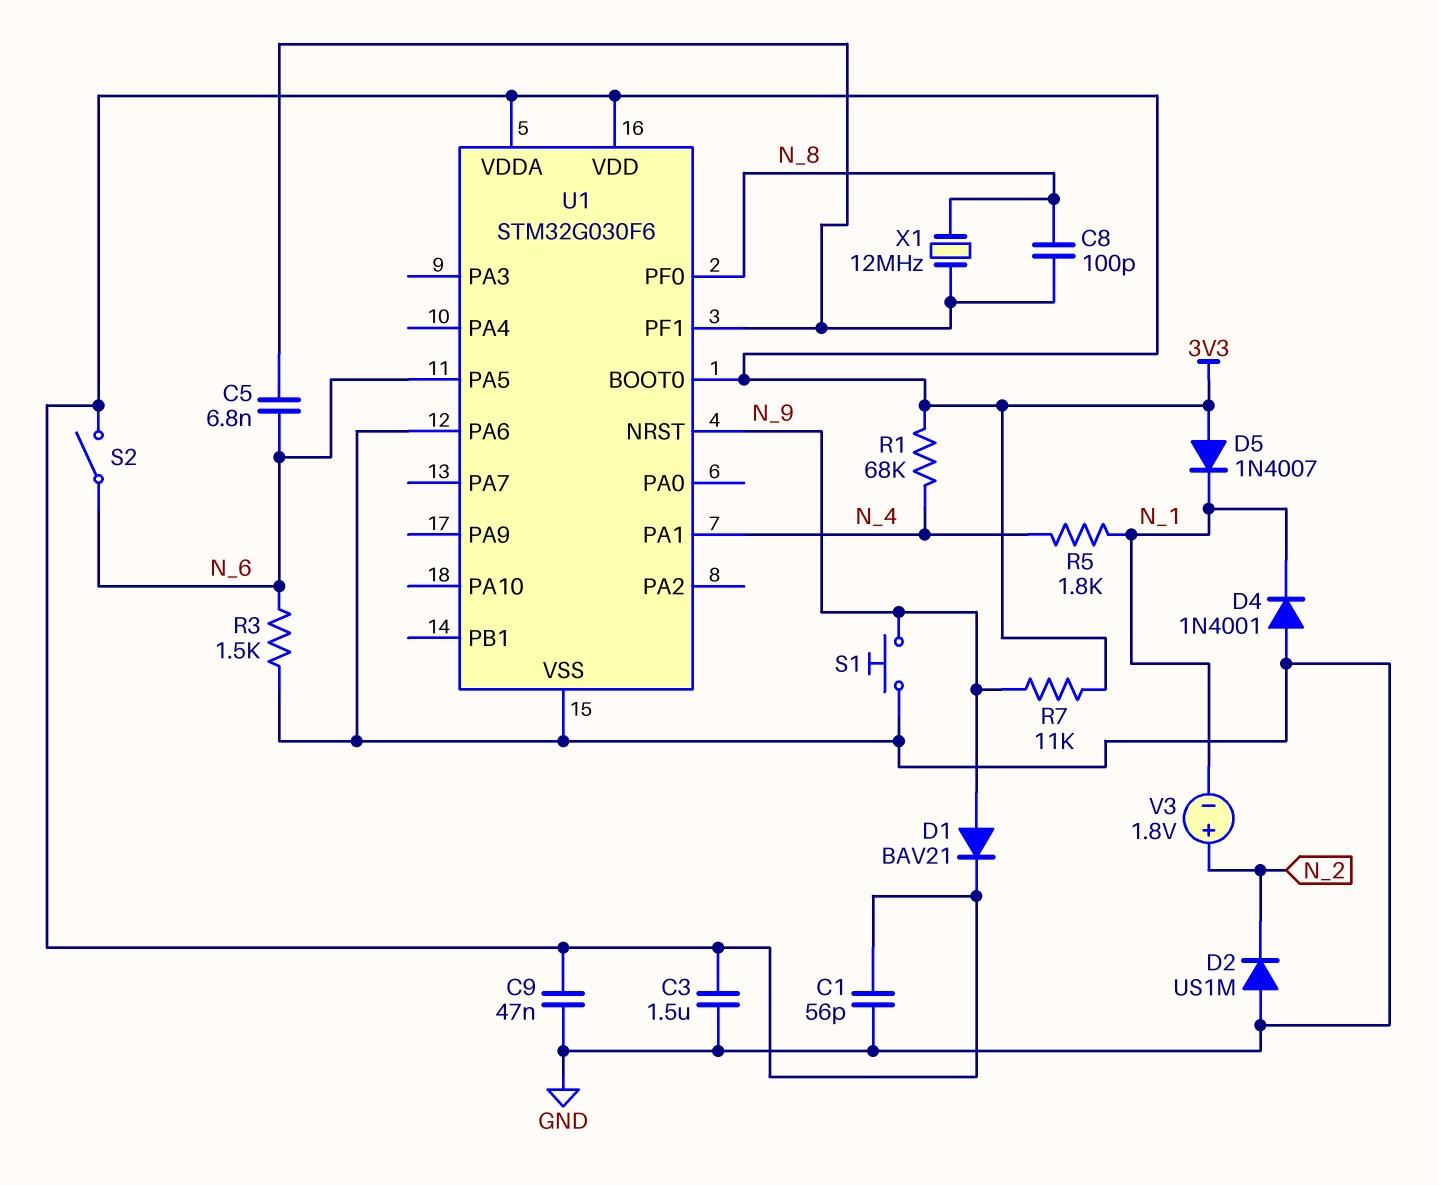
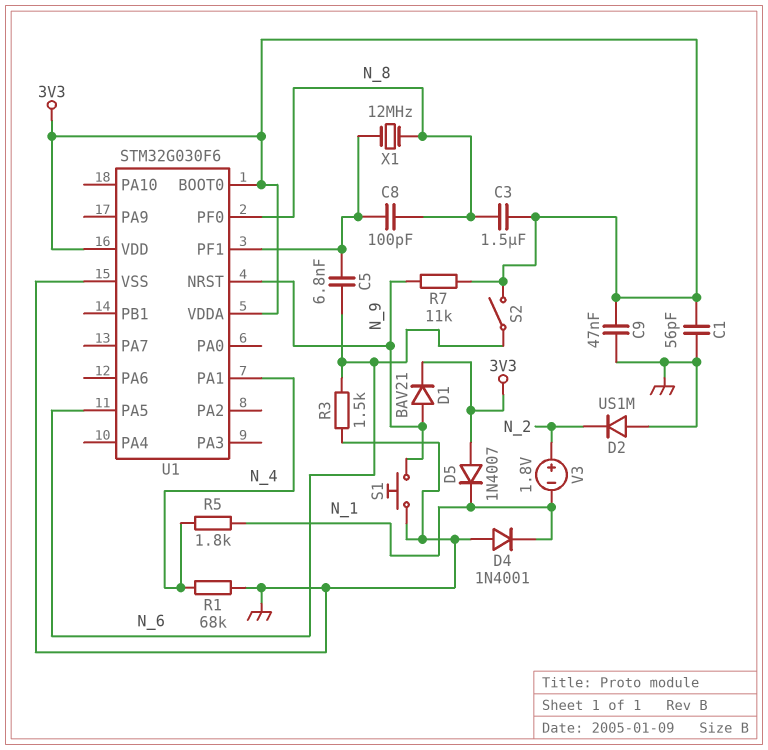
C3: 1.5uF (3V3, GND) -> 1.5uF (3V3, N_8)
R1: 68k (3V3, N_4) -> 68k (GND, N_4)
U1 pin PA6: GND -> none

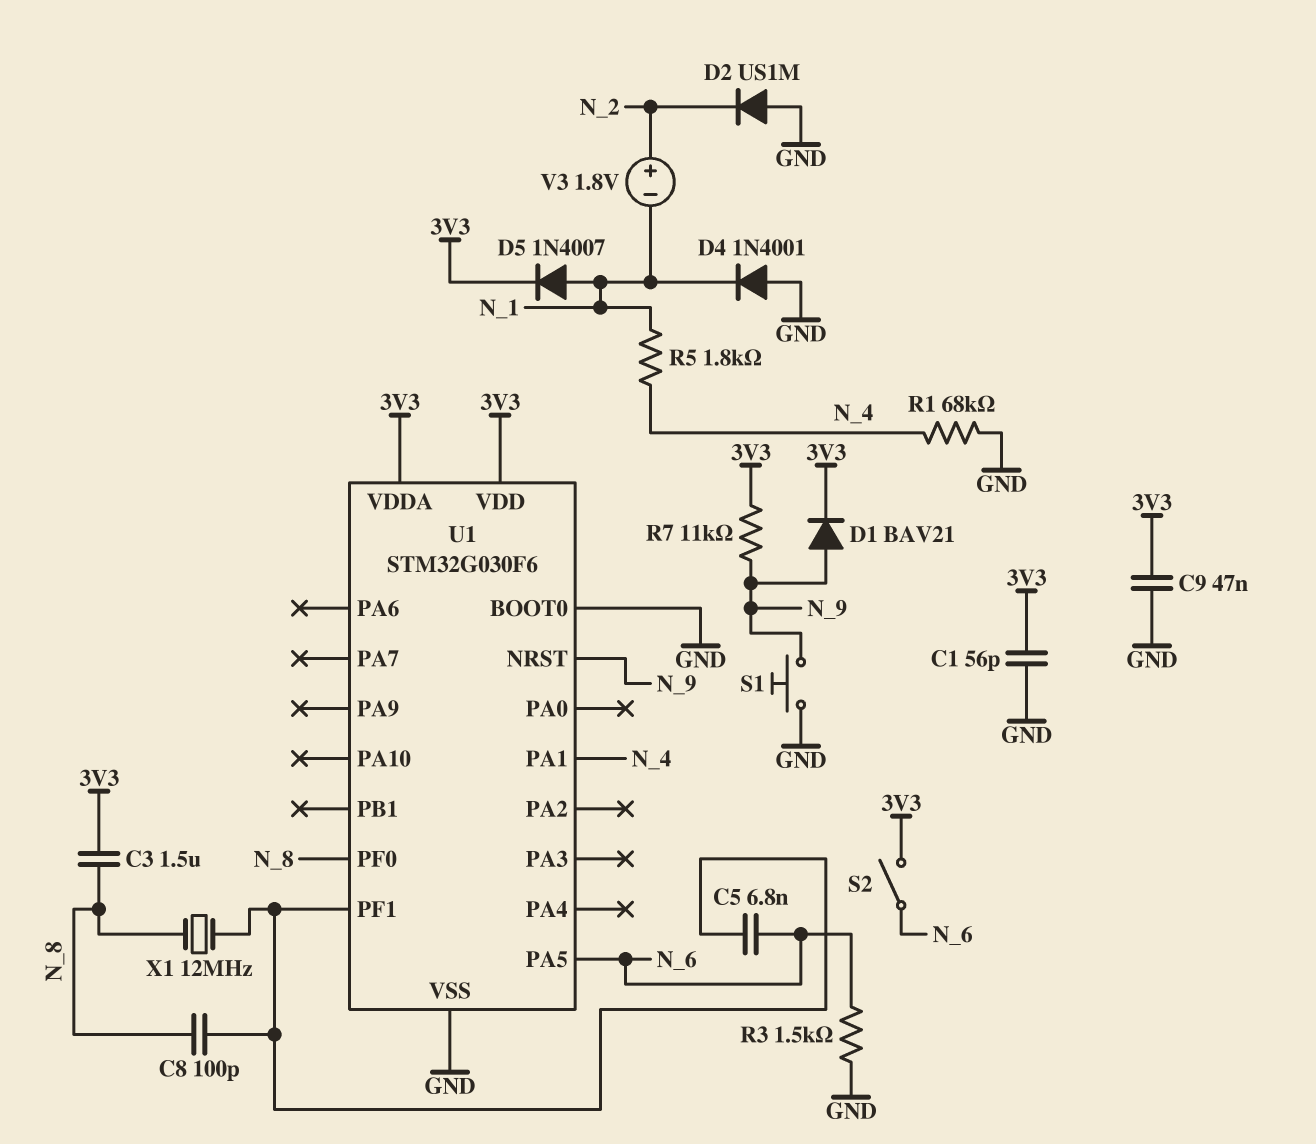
D5: diode 1N4007 (A 3V3, K N_1) -> diode 1N4007 (A N_1, K 3V3)
U1 pin BOOT0: 3V3 -> GND

